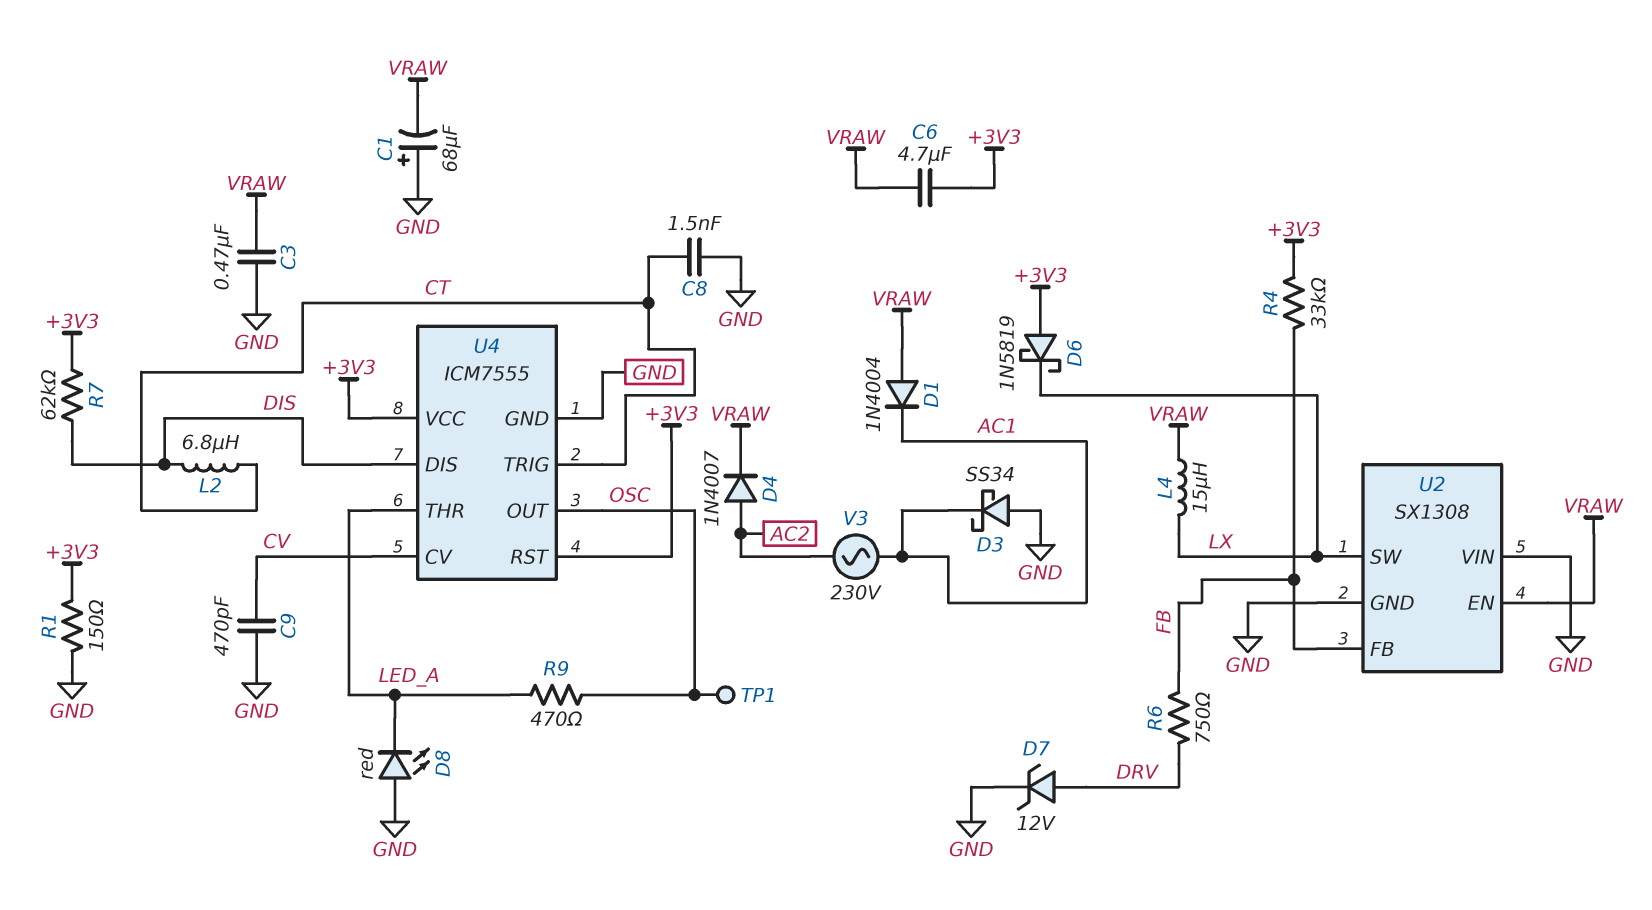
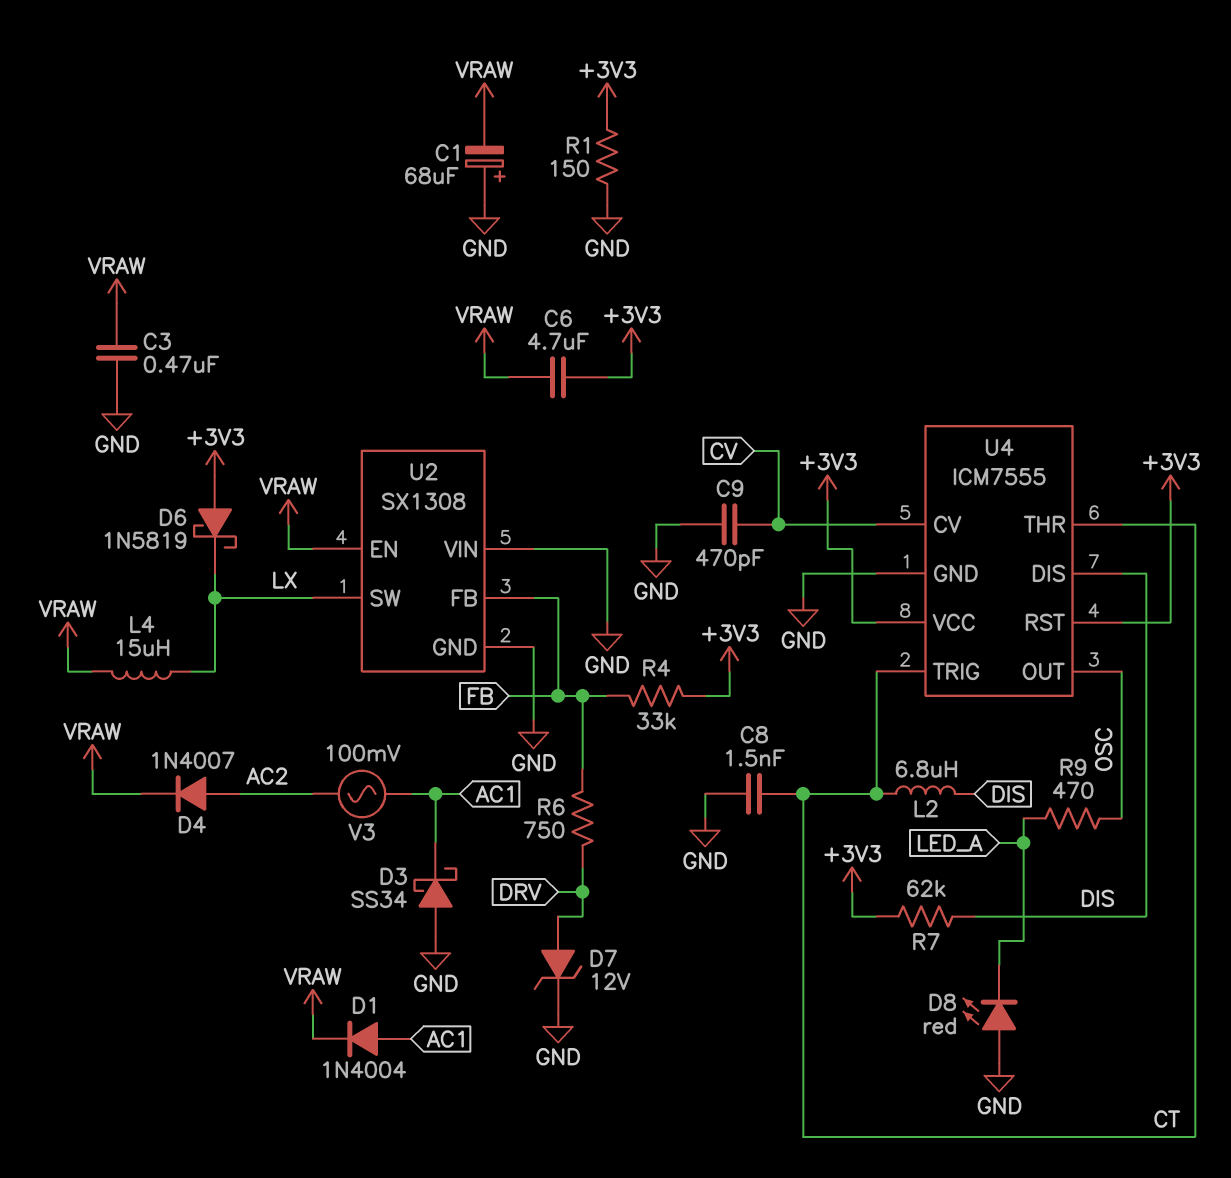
D1: diode 1N4004 (A VRAW, K AC1) -> diode 1N4004 (A AC1, K VRAW)
TP1: test point (OSC) -> none
U4 pin THR: LED_A -> CT
V3: AC 230V (AC1, AC2) -> AC 100mV (AC1, AC2)

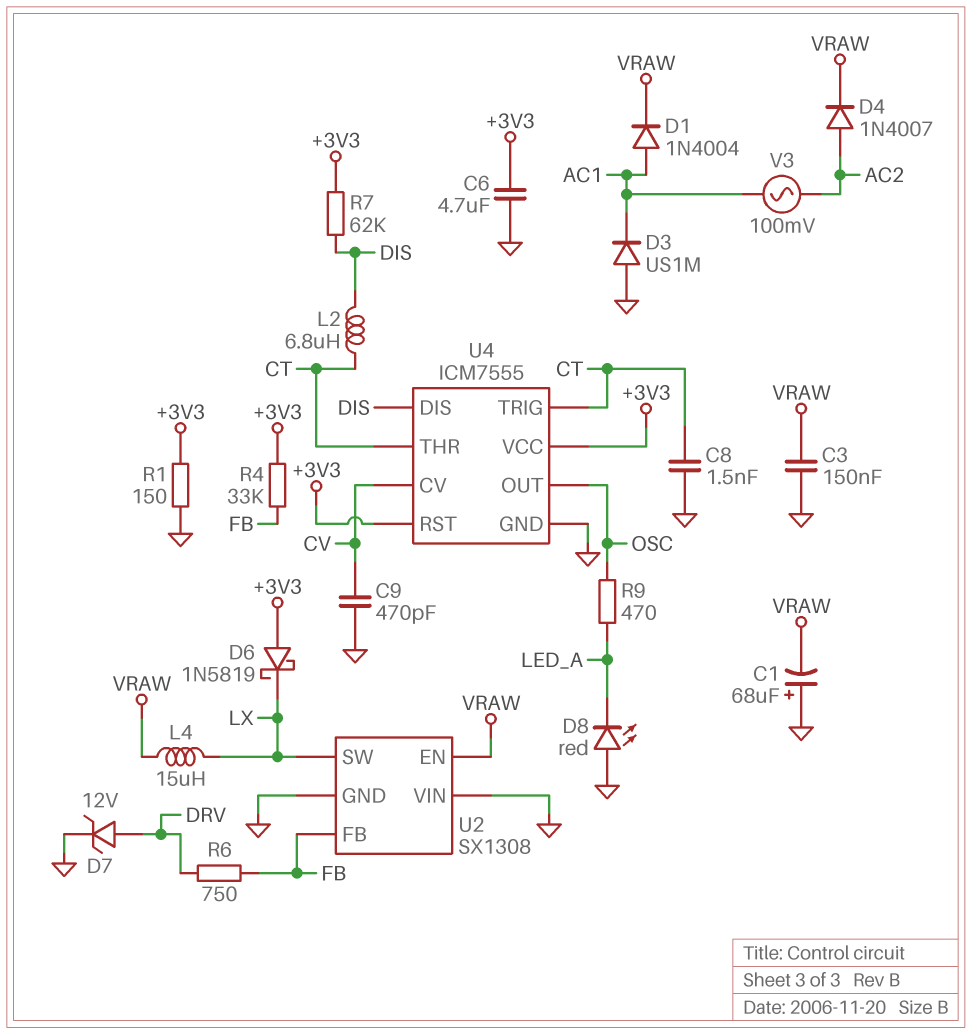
C3: 470nF (GND, VRAW) -> 150nF (GND, VRAW)
C6: 4.7uF (+3V3, VRAW) -> 4.7uF (+3V3, GND)
D3: schottky SS34 (A GND, K AC1) -> diode US1M (A GND, K AC1)

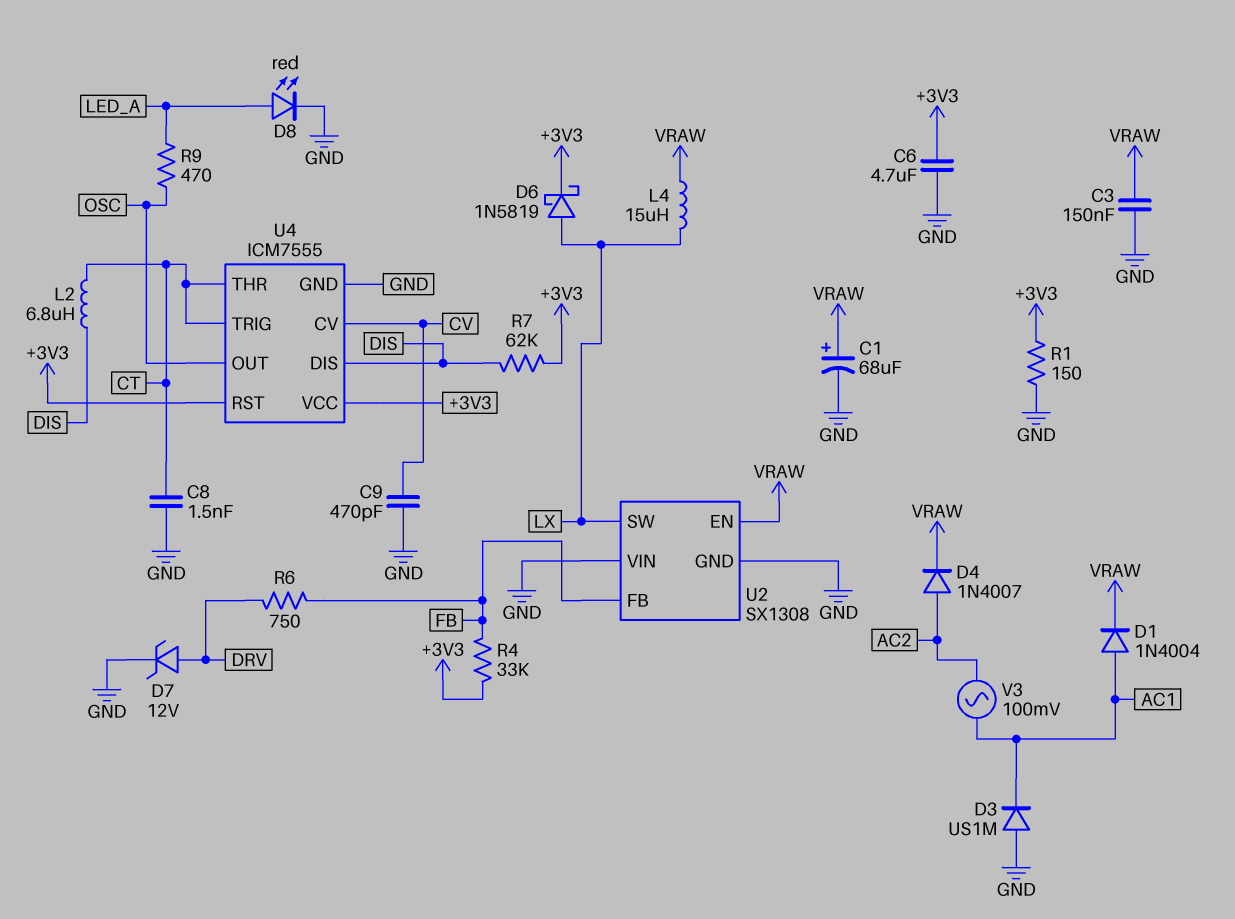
C1: 68uF (plus GND, minus VRAW) -> 68uF (plus VRAW, minus GND)
D6: schottky 1N5819 (A +3V3, K LX) -> schottky 1N5819 (A LX, K +3V3)
D8: LED red (A GND, K LED_A) -> LED red (A LED_A, K GND)

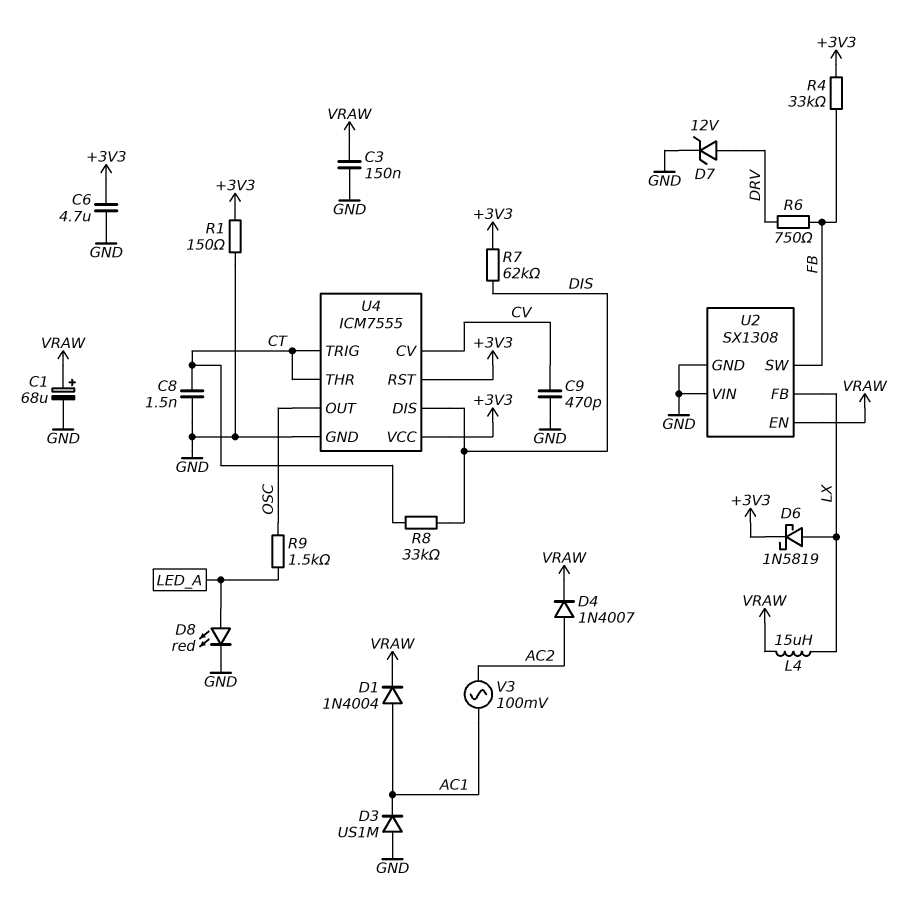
L2: 6.8uH (CT, DIS) -> none
R8: none -> 33k (CT, DIS)
R9: 470 (LED_A, OSC) -> 1.5k (LED_A, OSC)
U2 pin FB: FB -> LX
U2 pin SW: LX -> FB

